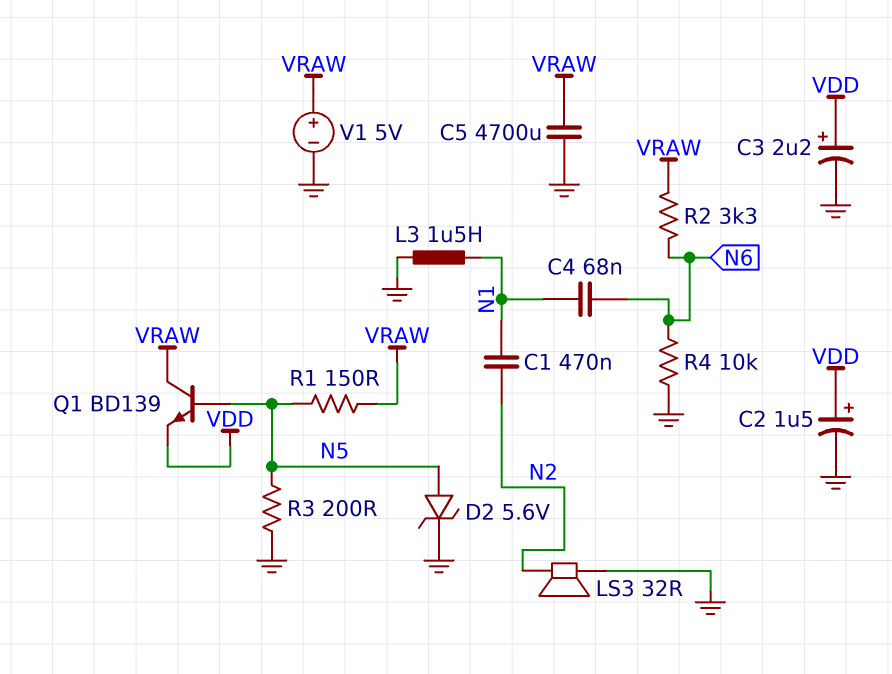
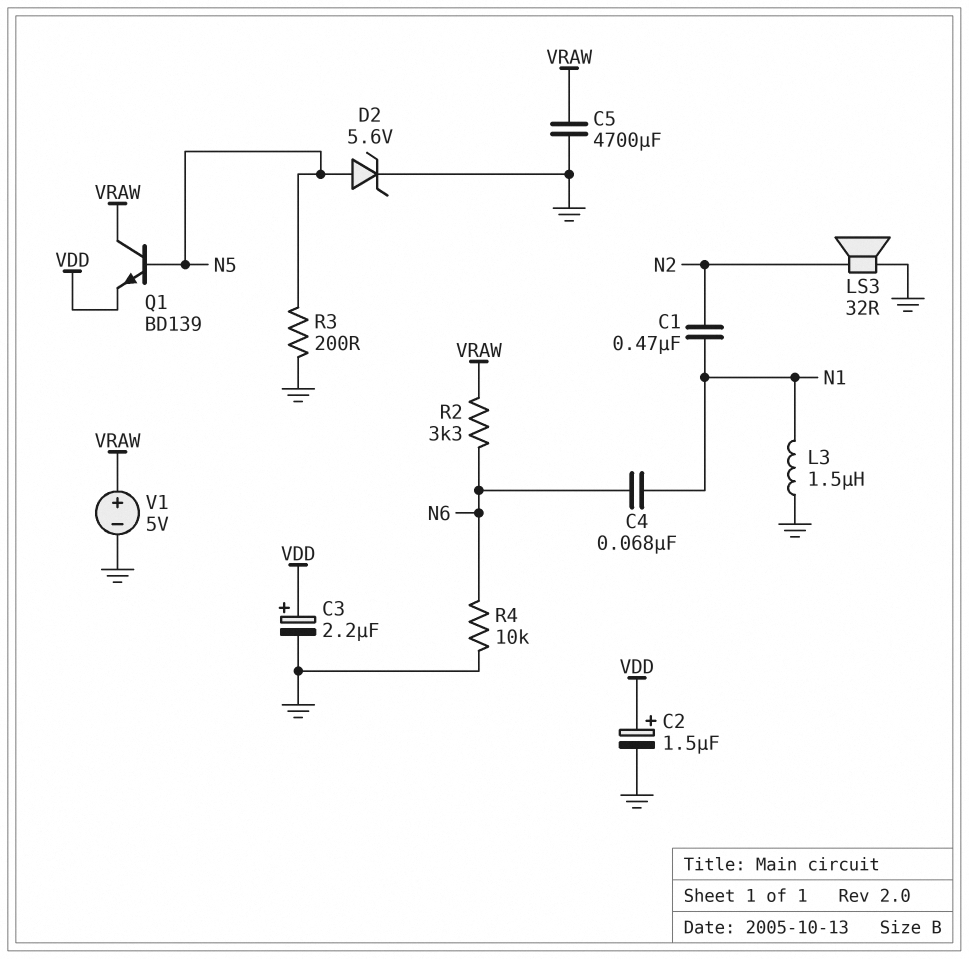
R1: 150 (N5, VRAW) -> none

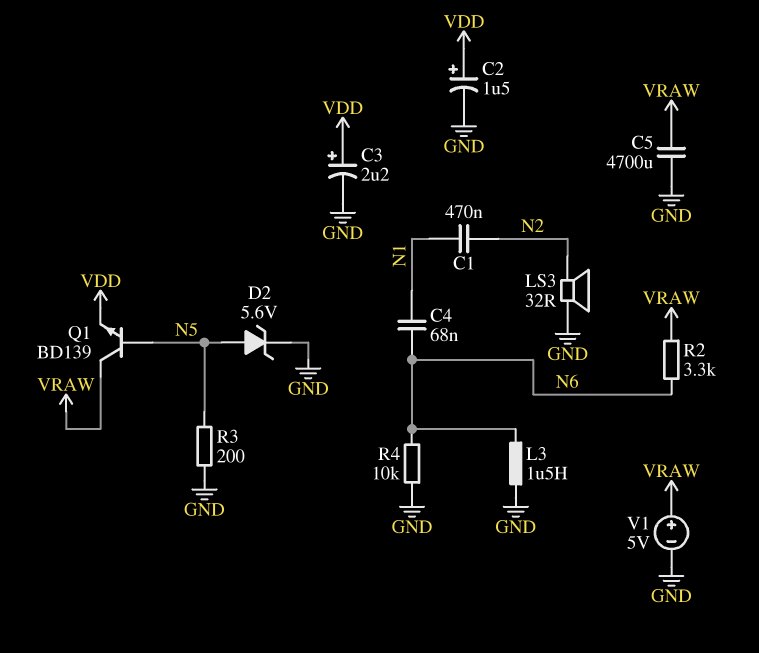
L3: 1.5uH (GND, N1) -> 1.5uH (GND, N6)

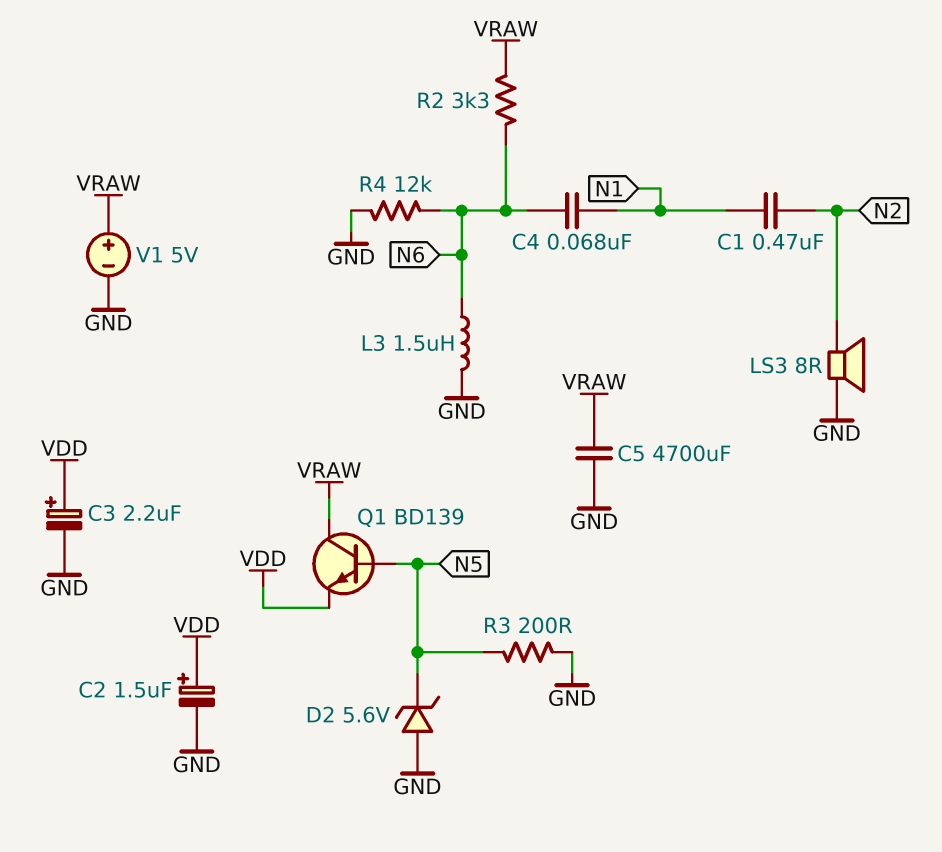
D2: zener 5.6V (A N5, K GND) -> zener 5.6V (A GND, K N5)
LS3: speaker 32R (GND, N2) -> speaker 8R (GND, N2)
R4: 10k (GND, N6) -> 12k (GND, N6)

